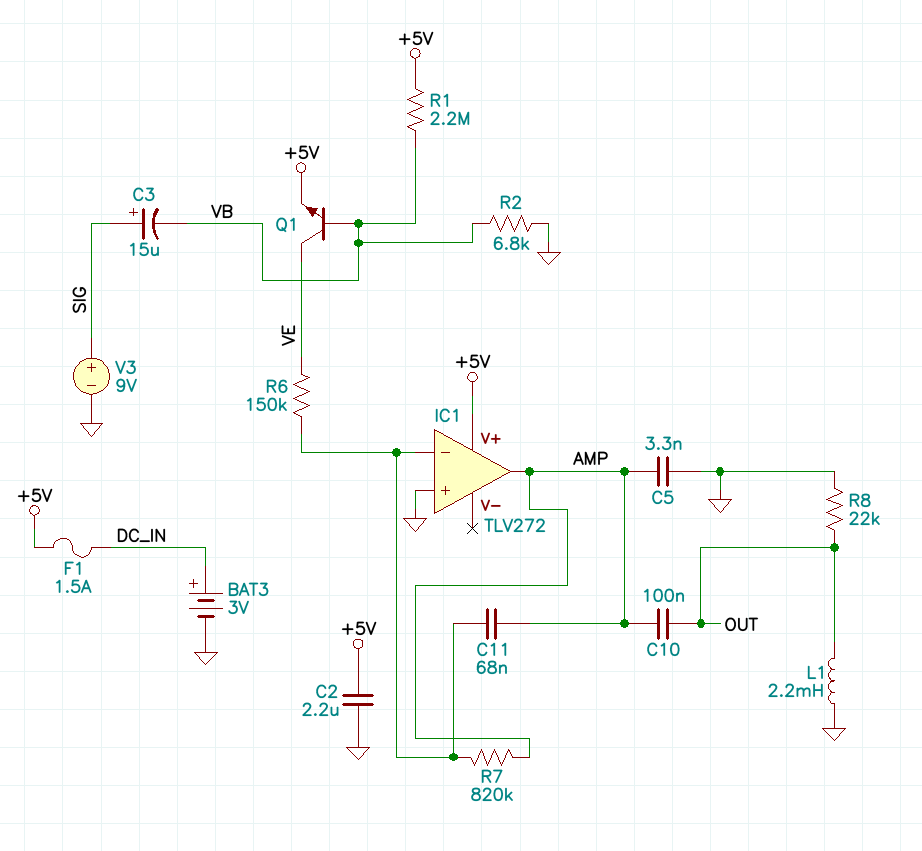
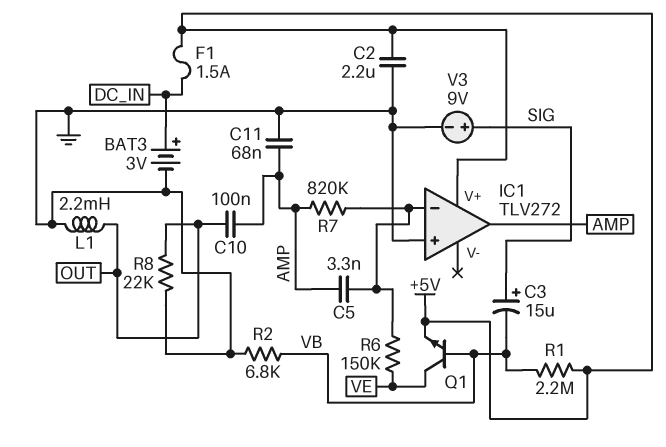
C5: 3.3nF (AMP, GND) -> 3.3nF (AMP, IC1/in-)
C11: 68nF (AMP, IC1/in-) -> 68nF (AMP, GND)

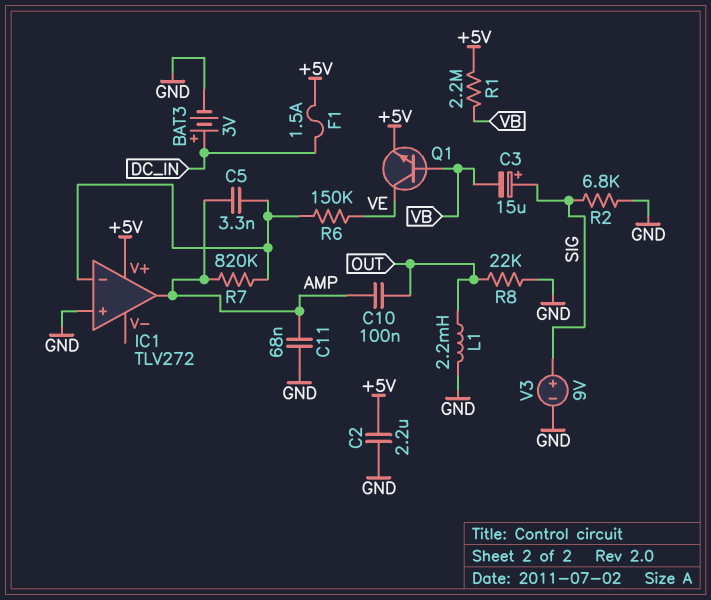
R2: 6.8k (GND, VB) -> 6.8k (GND, SIG)

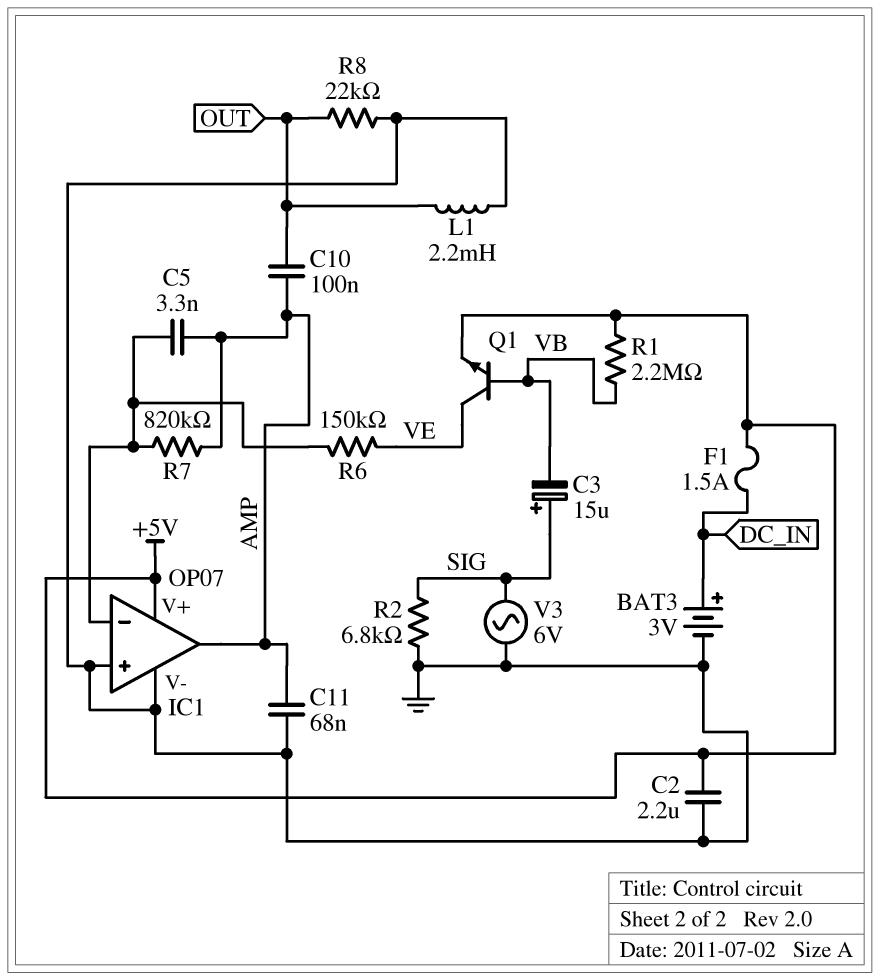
IC1: TLV272 -> OP07
IC1 pin V-: none -> GND
V3: 9V (plus SIG, minus GND) -> AC 6V (GND, SIG)

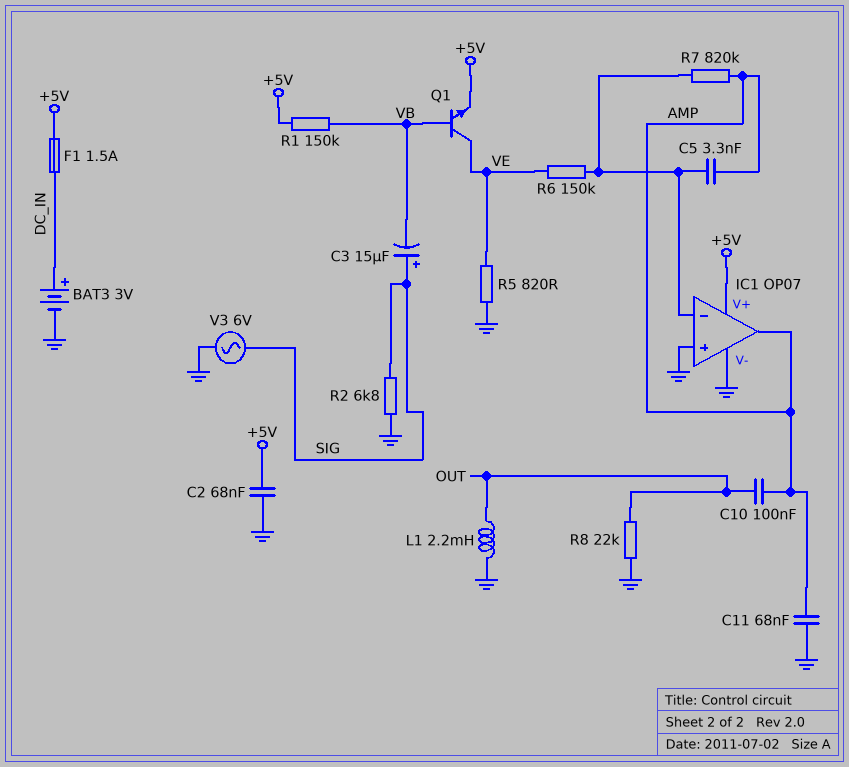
C2: 2.2uF (+5V, GND) -> 68nF (+5V, GND)
R1: 2.2M (+5V, VB) -> 150k (+5V, VB)
R5: none -> 820 (GND, VE)

